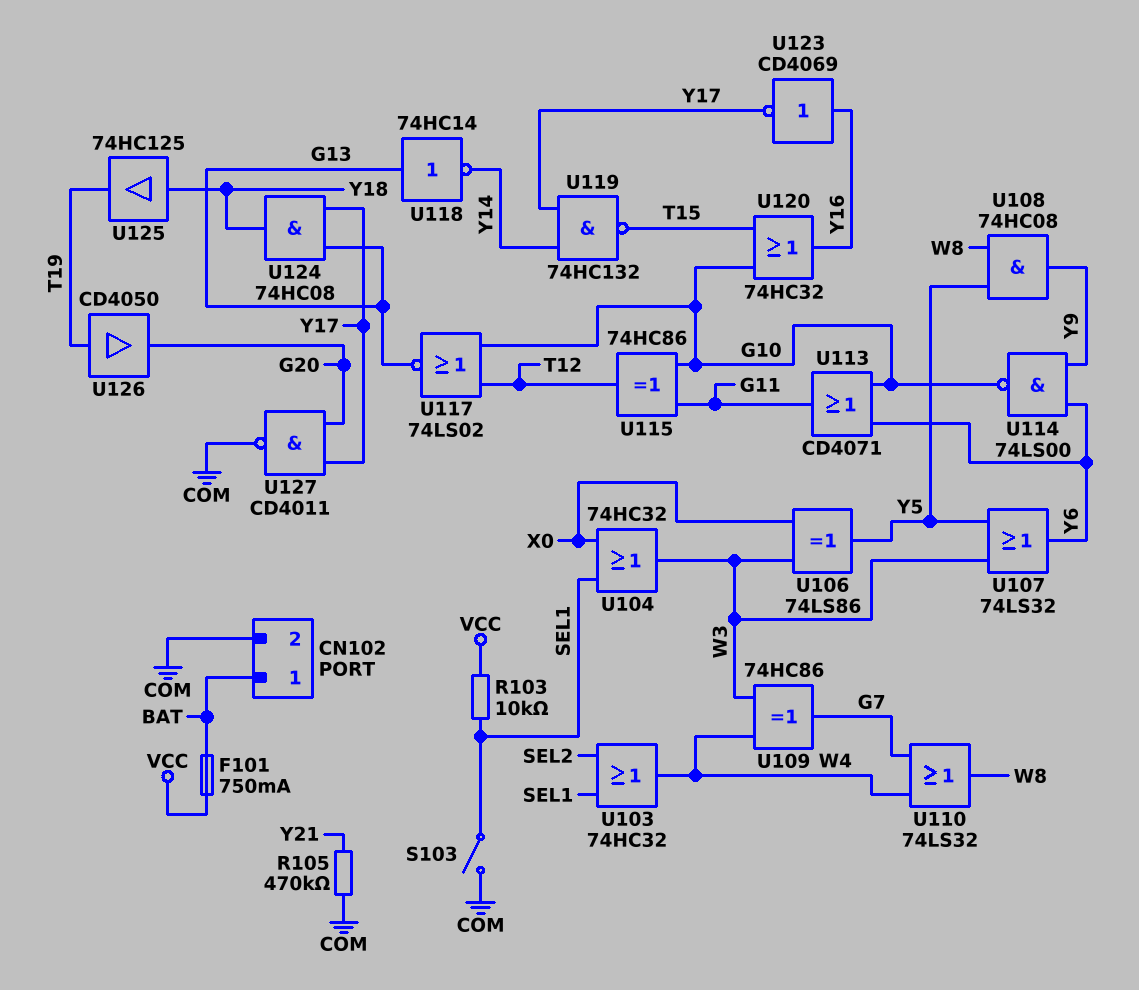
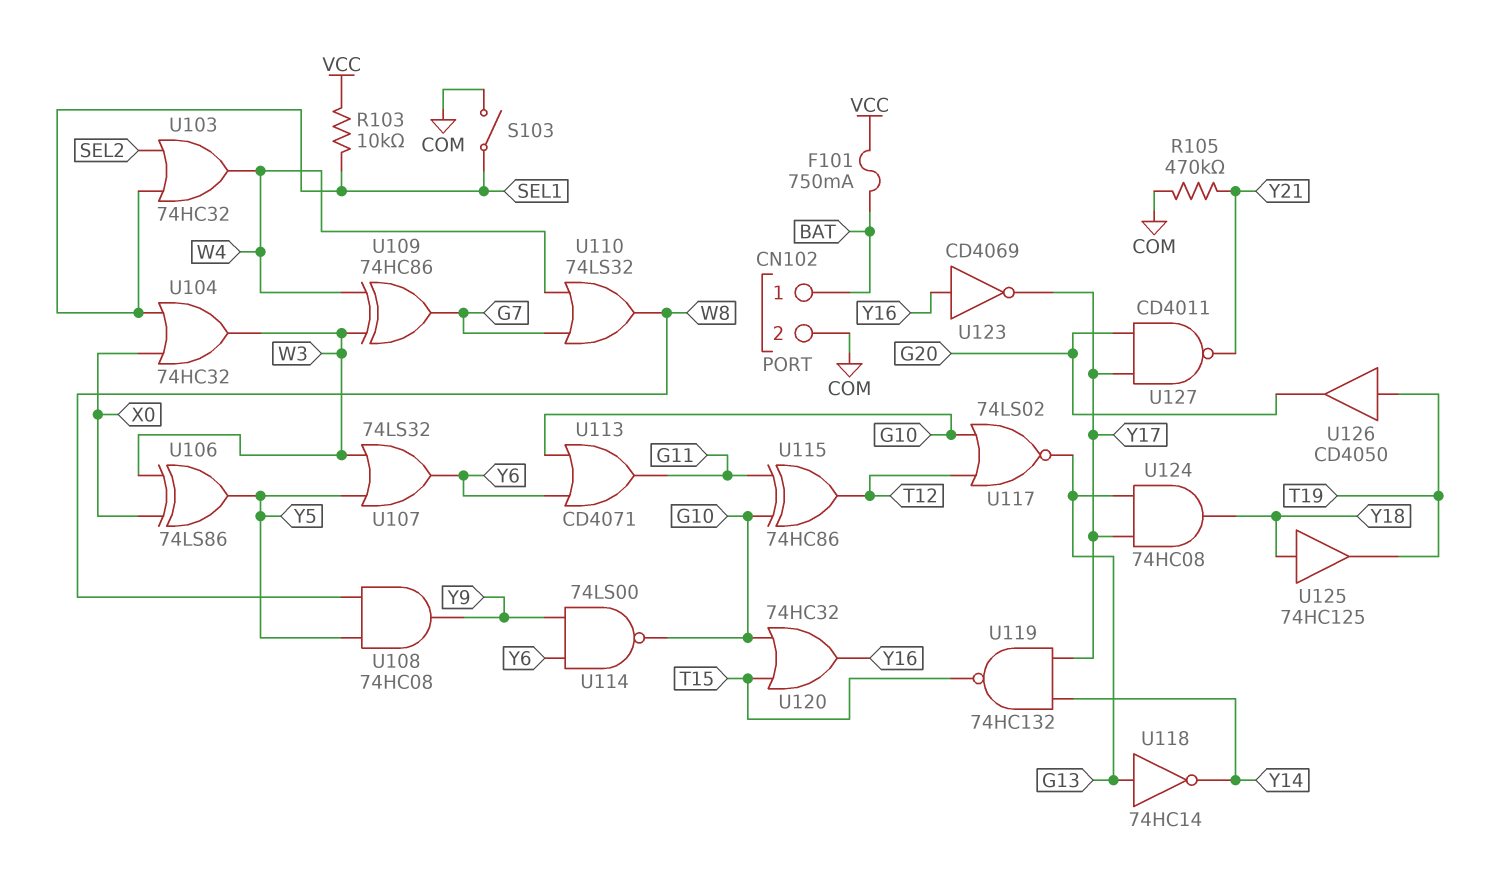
U127: NAND CD4011 (in G20, in Y17, out COM) -> NAND CD4011 (in G20, in Y17, out Y21)

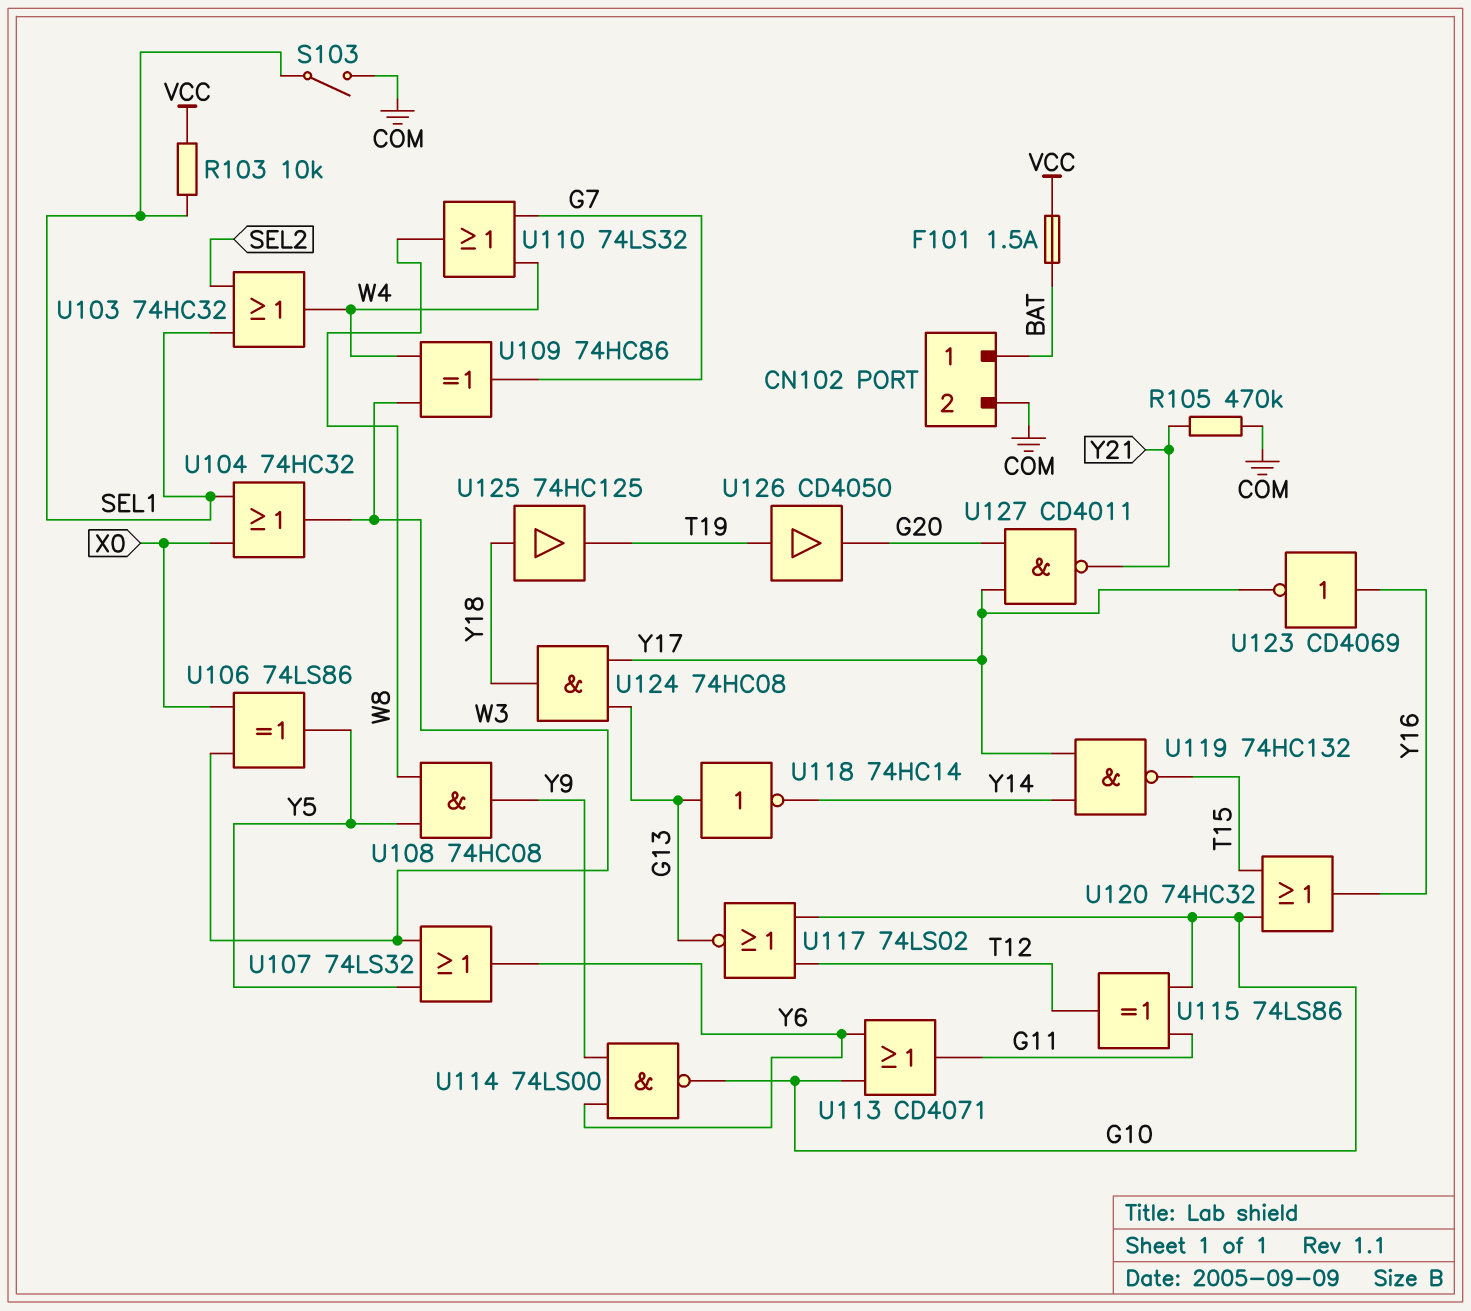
F101: 750mA (BAT, VCC) -> 1.5A (BAT, VCC)
U115: XOR 74HC86 (in G10, in G11, out T12) -> XOR 74LS86 (in G10, in G11, out T12)

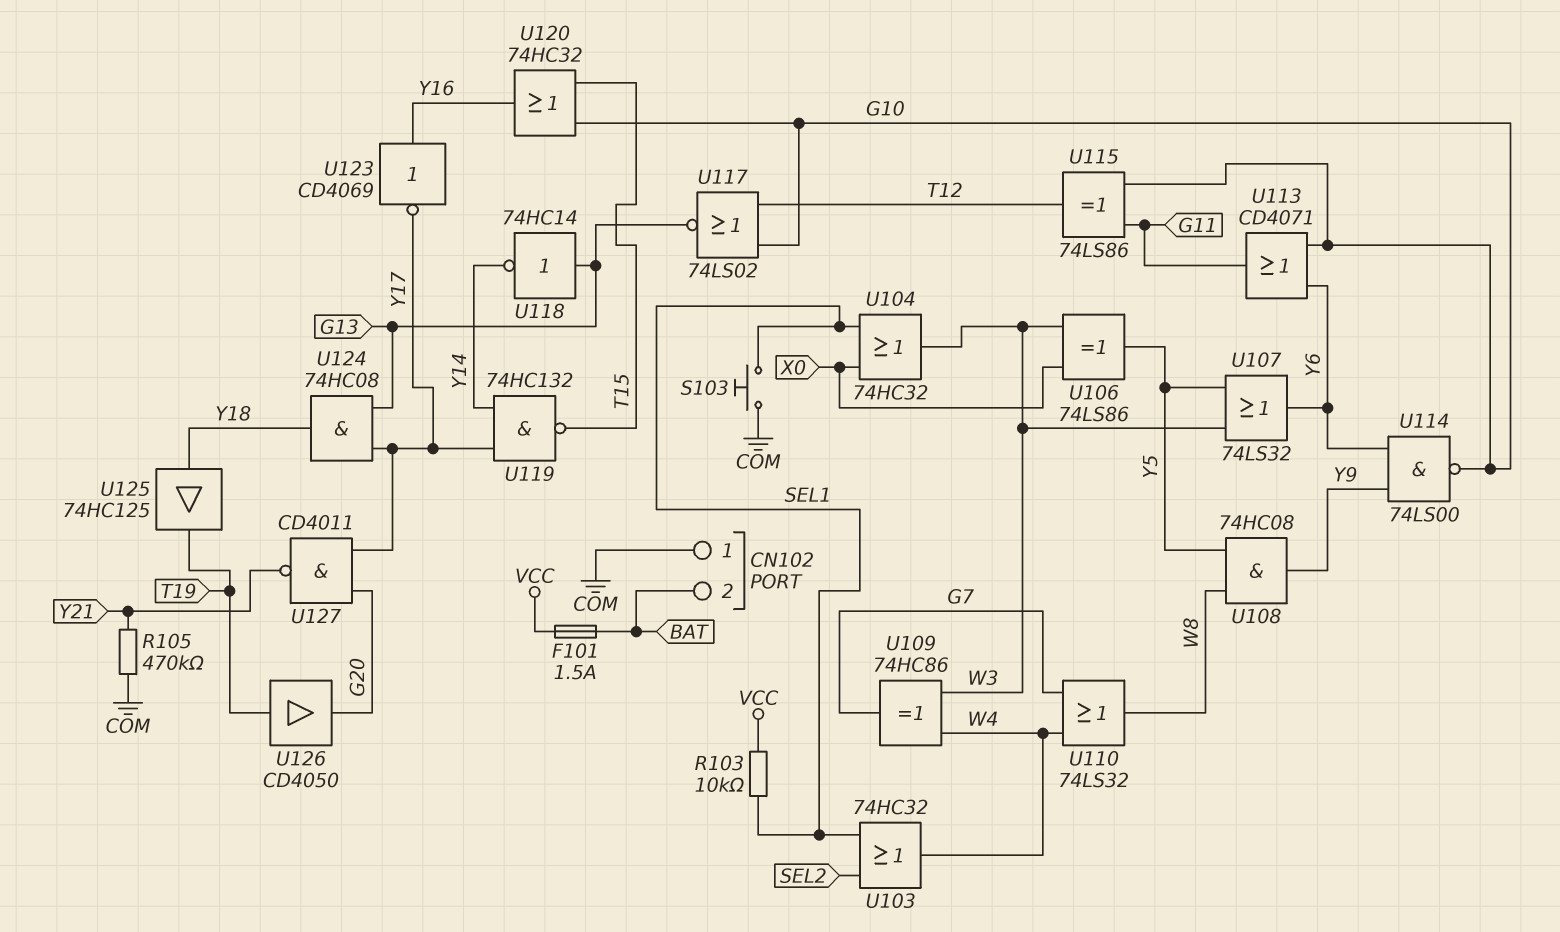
CN102 pin 1: BAT -> COM
CN102 pin 2: COM -> BAT
S103: switch (COM, SEL1) -> button (COM, SEL1)

